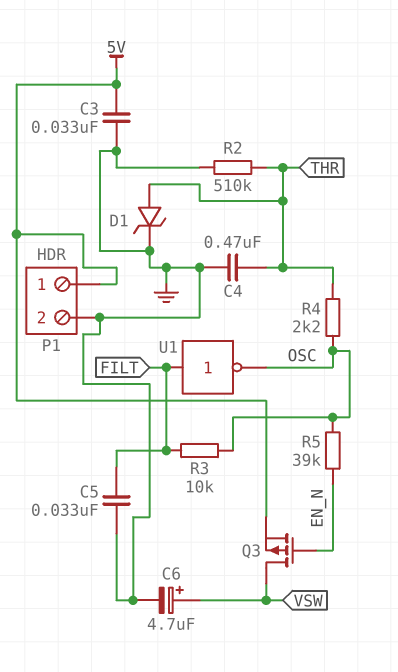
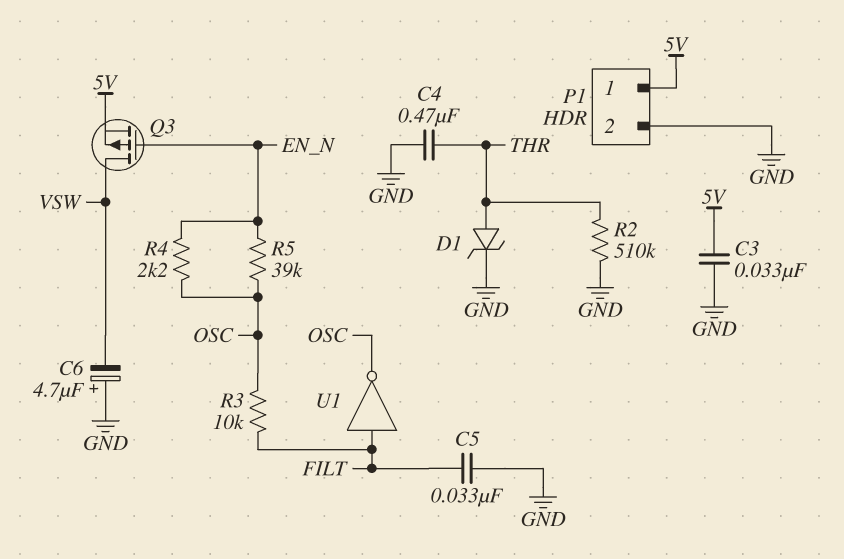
C6: 4.7uF (plus VSW, minus GND) -> 4.7uF (plus GND, minus VSW)
R4: 2.2k (OSC, THR) -> 2.2k (EN_N, OSC)

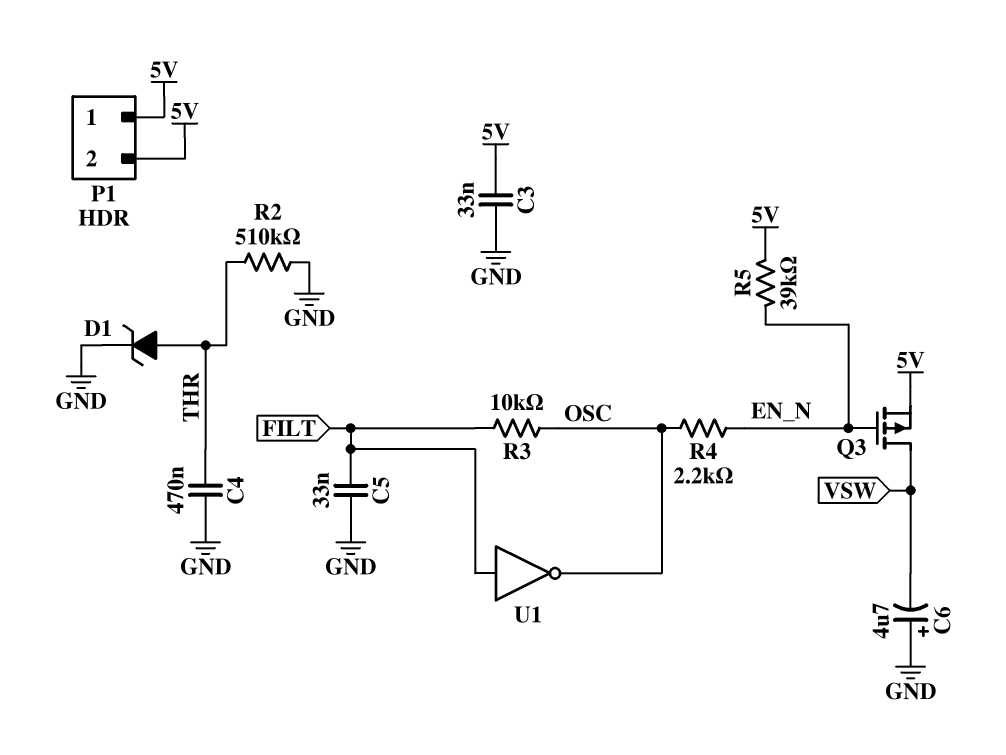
P1 pin 2: GND -> 5V
R5: 39k (EN_N, OSC) -> 39k (5V, EN_N)

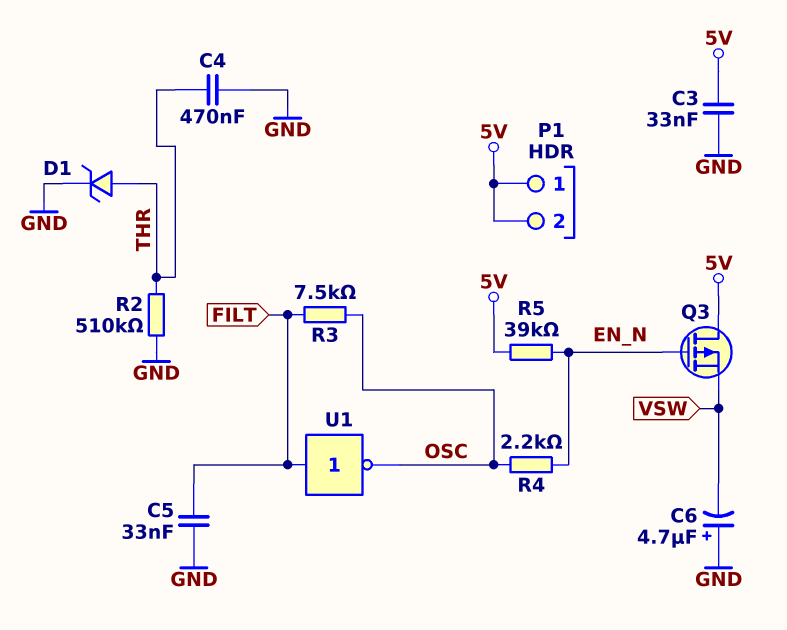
Q3: PMOS (G EN_N, D VSW, S 5V) -> PMOS (G EN_N, D 5V, S VSW)
R3: 10k (FILT, OSC) -> 7.5k (FILT, OSC)

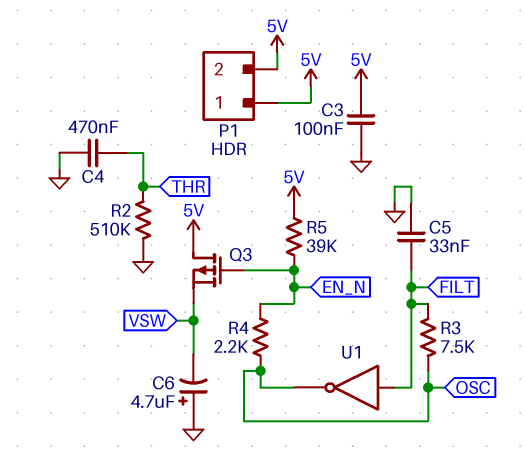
C3: 33nF (5V, GND) -> 100nF (5V, GND)
D1: zener (A THR, K GND) -> none

